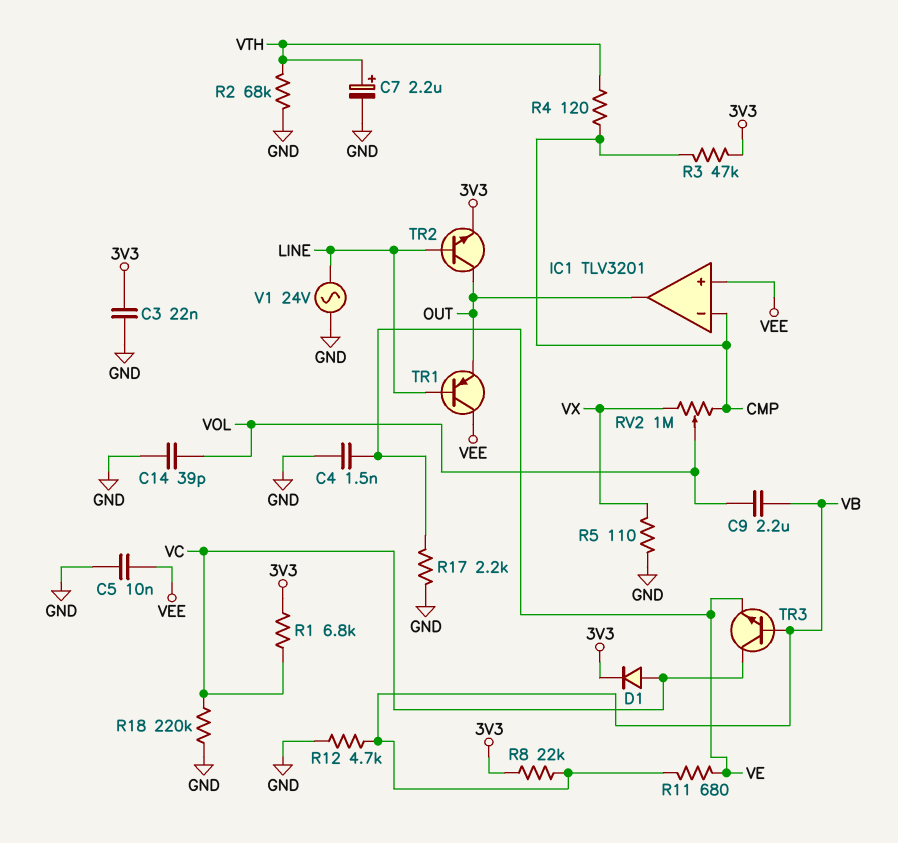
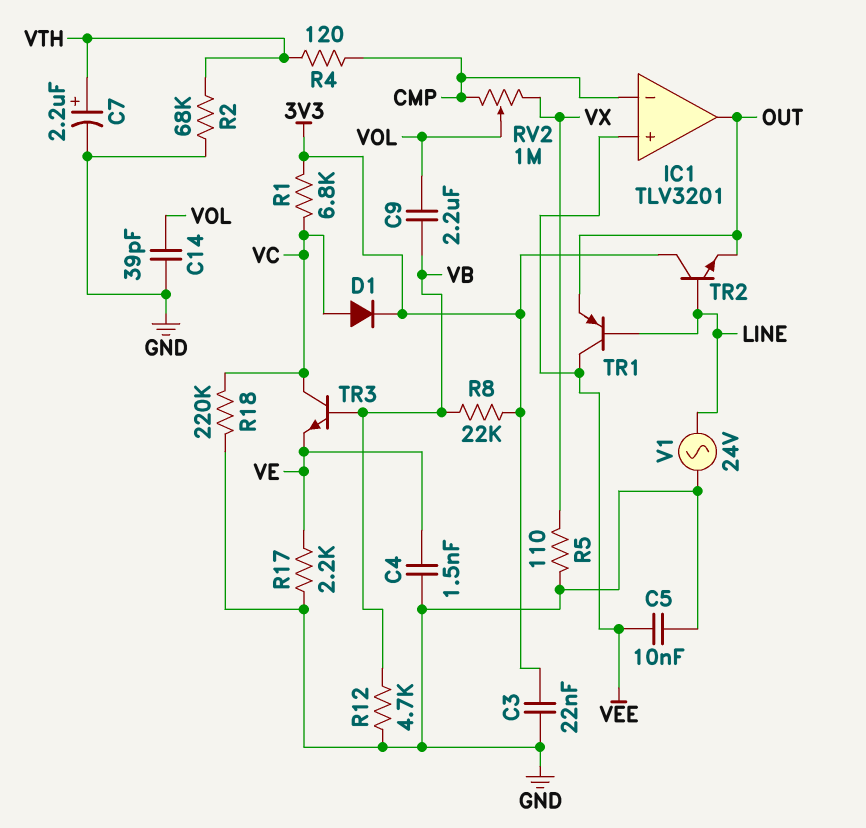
R3: 47k (3V3, CMP) -> none
R11: 680 (VB, VE) -> none
TR2: NPN (B LINE, C OUT, E 3V3) -> NPN (B LINE, C 3V3, E OUT)

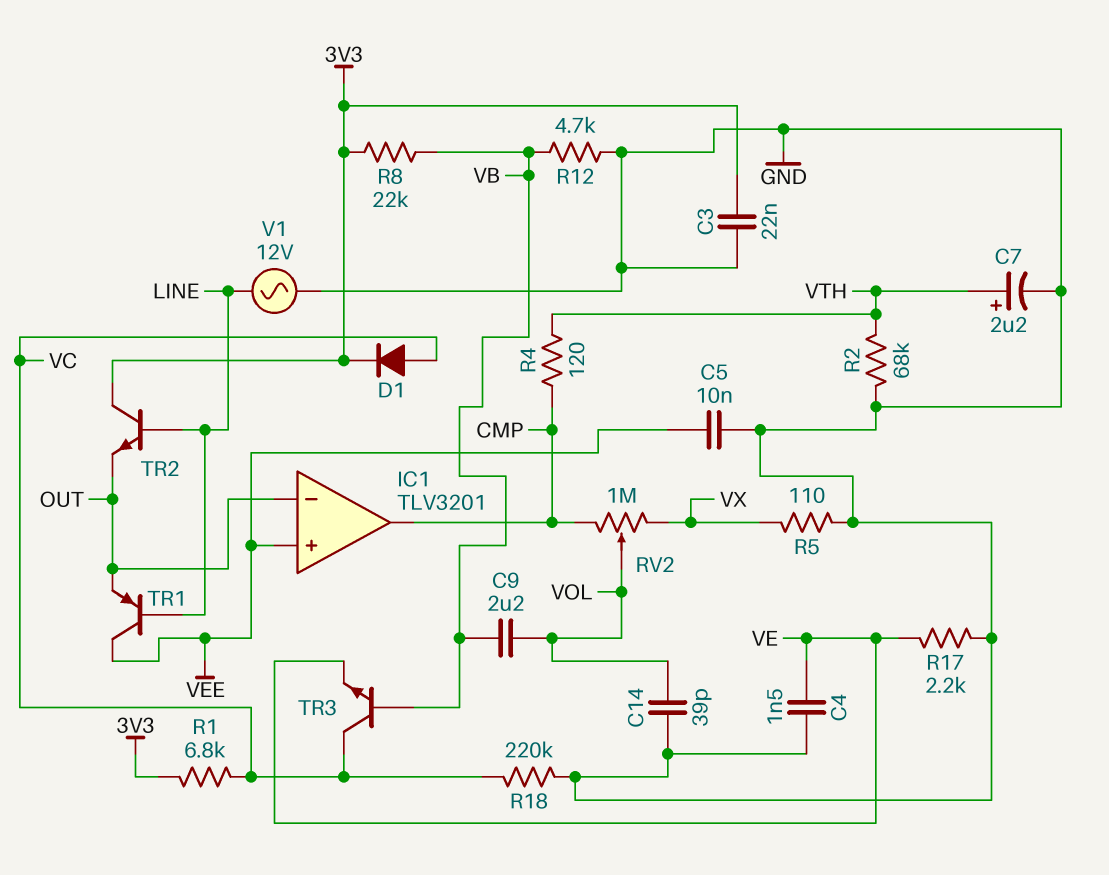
IC1 pin in-: CMP -> OUT
IC1 pin out: OUT -> CMP
V1: AC 24V (GND, LINE) -> AC 12V (GND, LINE)

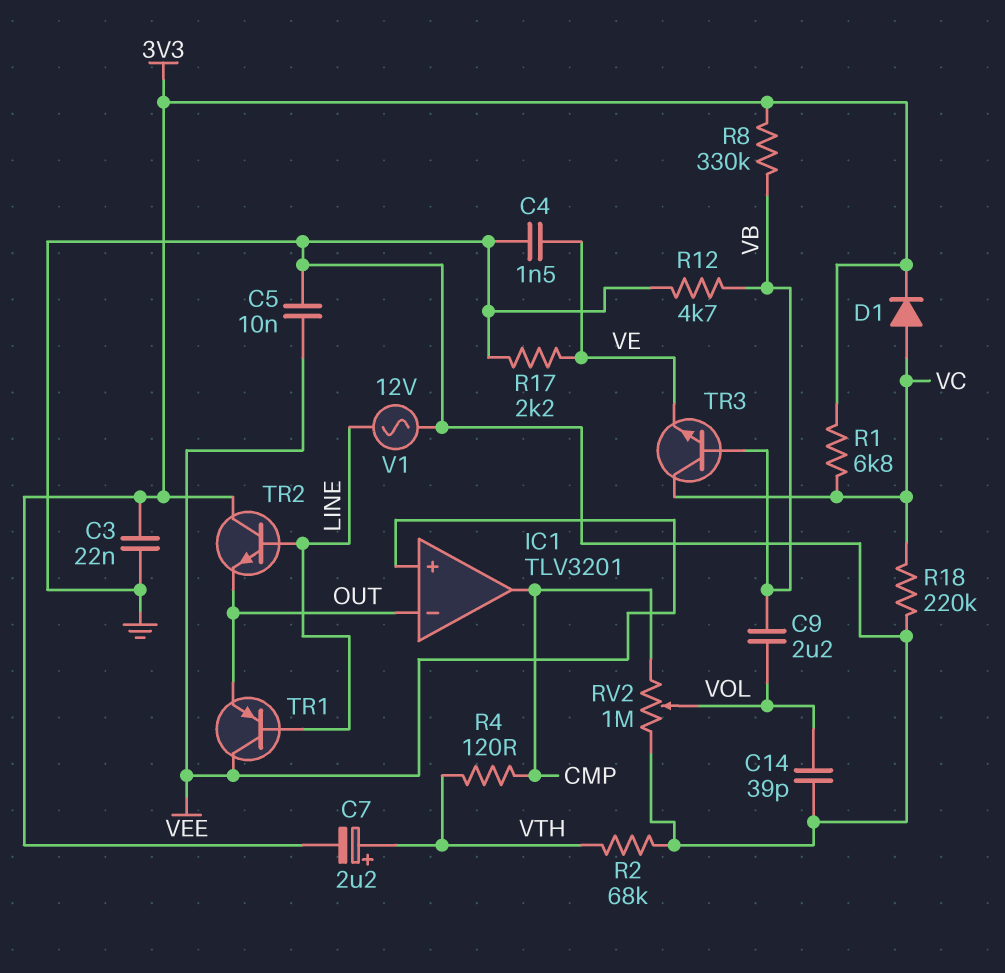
C7: 2.2uF (plus VTH, minus GND) -> 2.2uF (plus VTH, minus 3V3)
R5: 110 (GND, VX) -> none
R8: 22k (3V3, VB) -> 330k (3V3, VB)
RV2: 1M (CMP, VX, wiper VOL) -> 1M (CMP, GND, wiper VOL)

